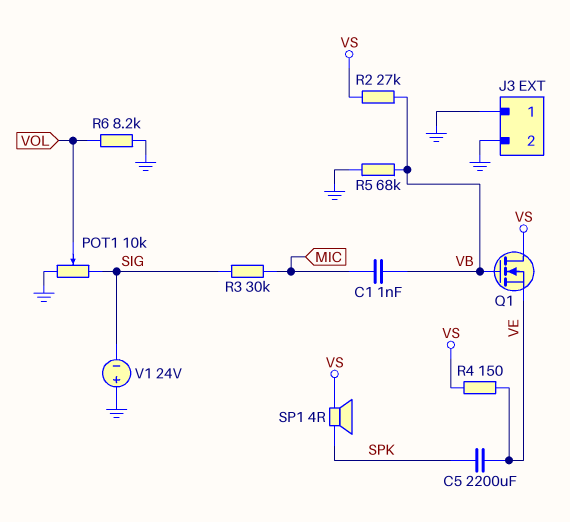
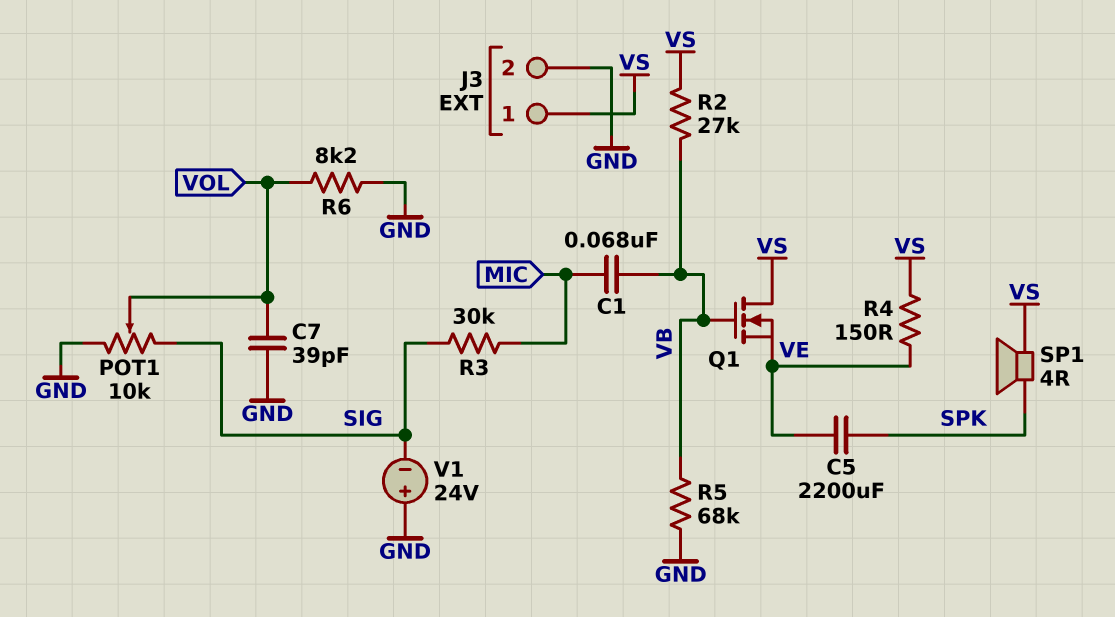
C1: 1nF (MIC, VB) -> 68nF (MIC, VB)
C7: none -> 39pF (GND, VOL)
J3 pin 1: GND -> VS

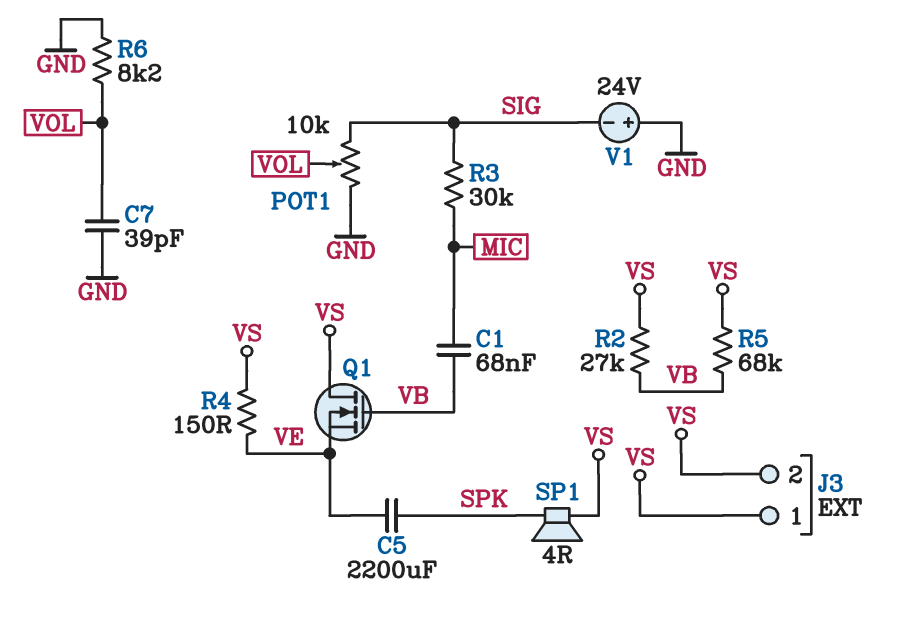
J3 pin 2: GND -> VS
R5: 68k (GND, VB) -> 68k (VB, VS)

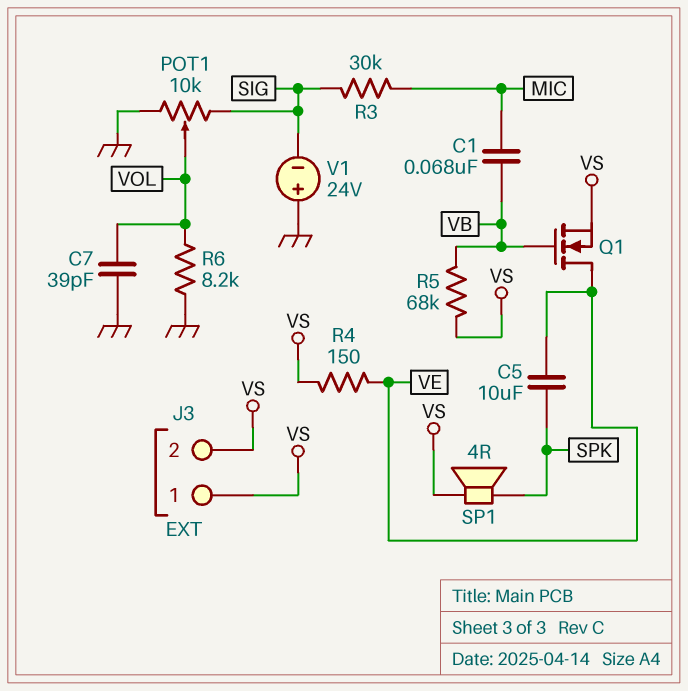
C5: 2200uF (SPK, VE) -> 10uF (SPK, VE)
Q1: NMOS (G VB, D VS, S VE) -> NMOS (G VB, D VE, S VS)
R2: 27k (VB, VS) -> none

